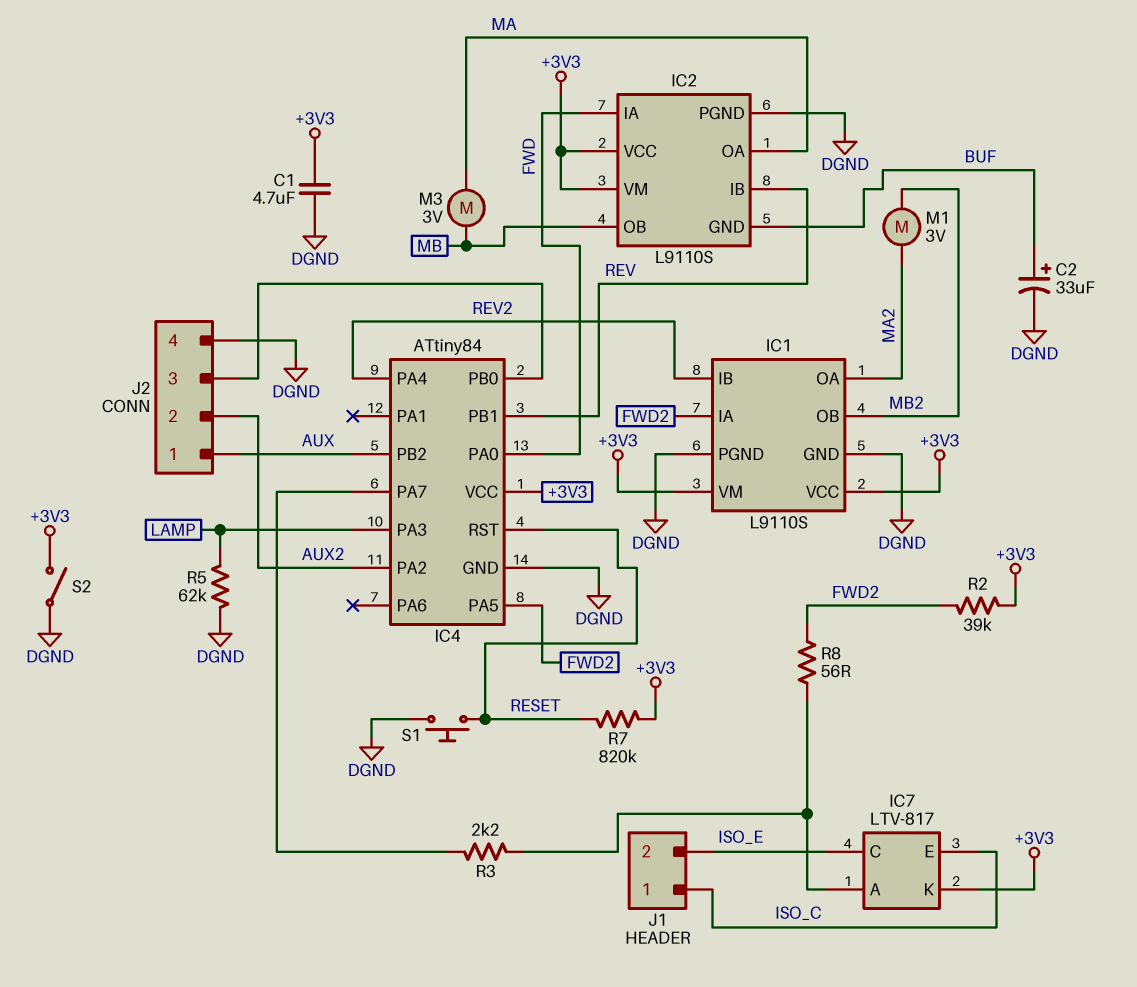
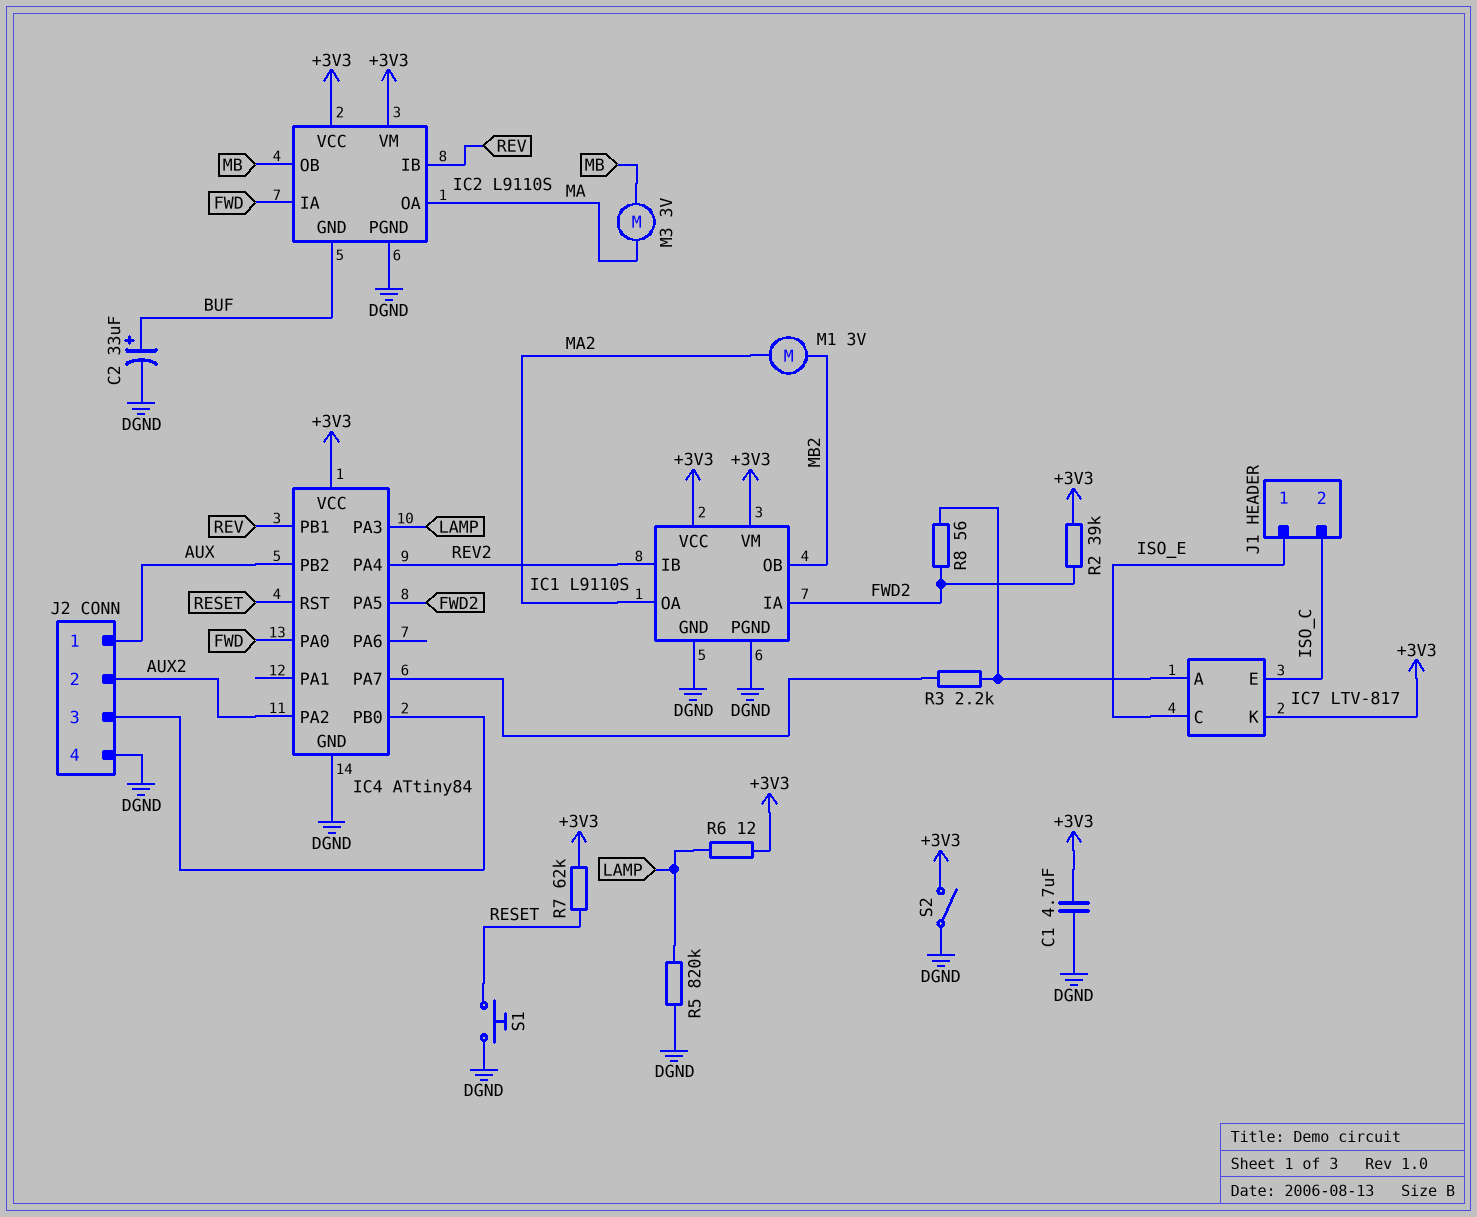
J1 pin 1: ISO_C -> ISO_E
J1 pin 2: ISO_E -> ISO_C
R5: 62k (DGND, LAMP) -> 820k (DGND, LAMP)
R6: none -> 12 (+3V3, LAMP)
R7: 820k (+3V3, RESET) -> 62k (+3V3, RESET)

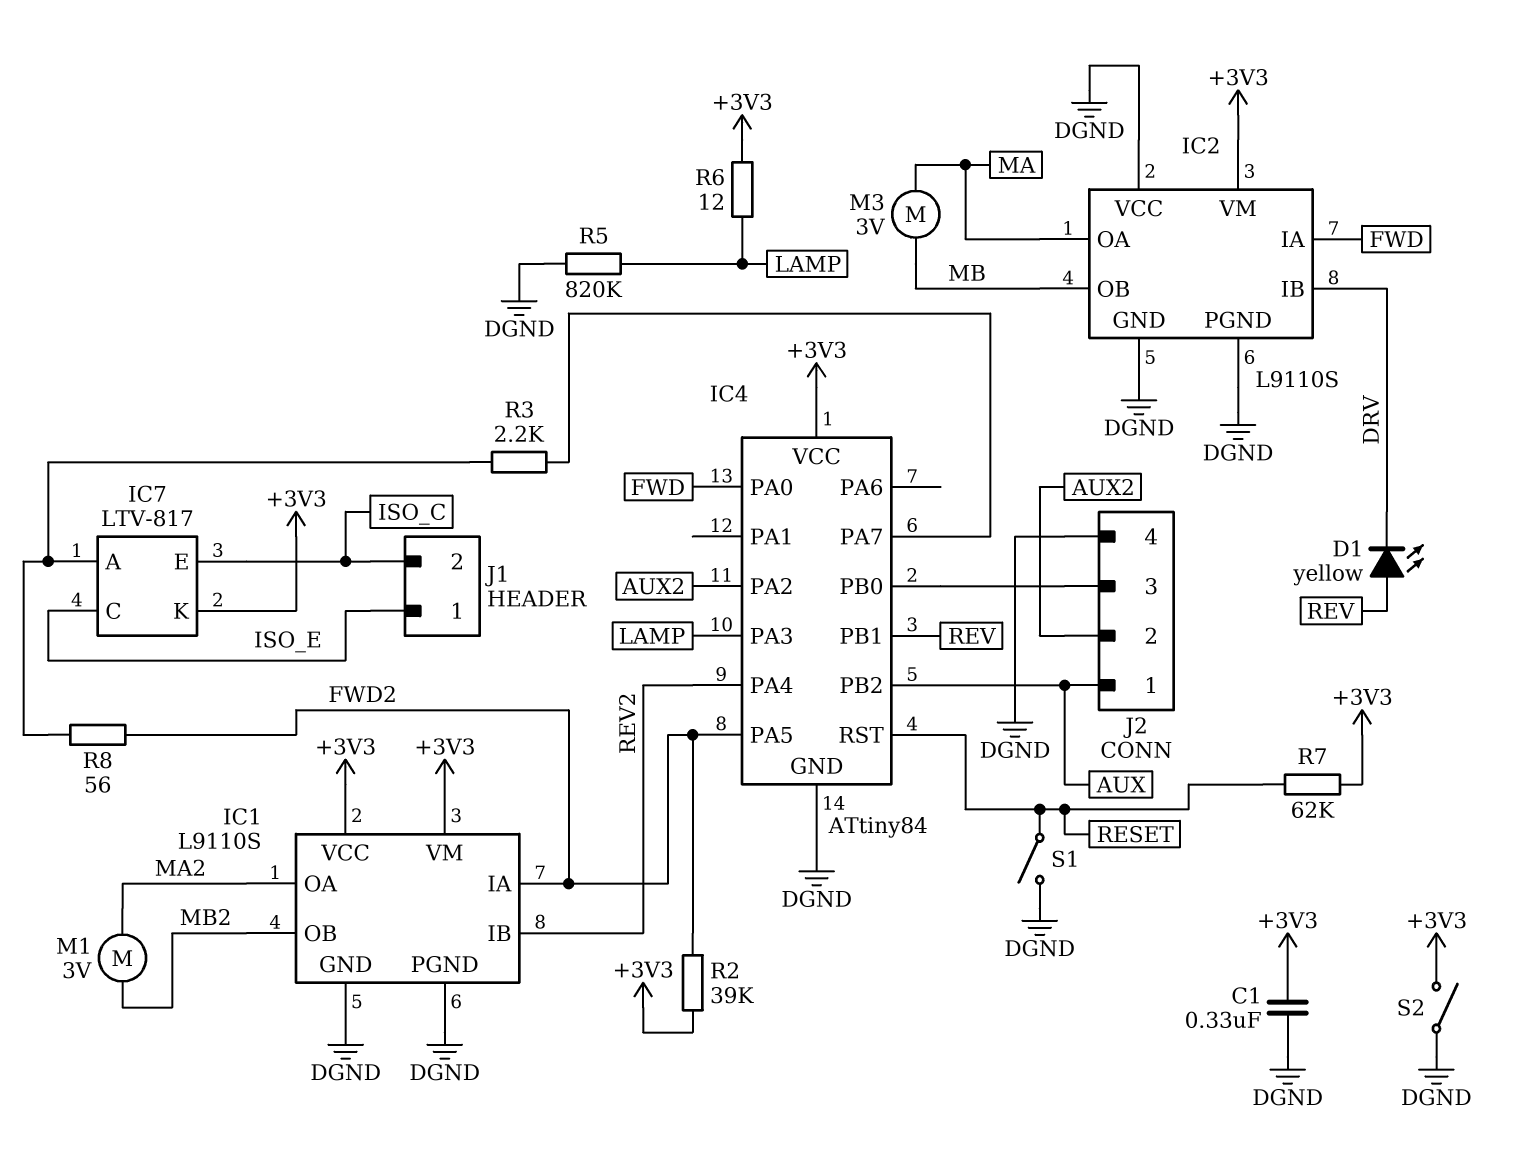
C1: 4.7uF (+3V3, DGND) -> 330nF (+3V3, DGND)
C2: 33uF (plus BUF, minus DGND) -> none
D1: none -> LED yellow (A REV, K DRV)
IC2 pin GND: BUF -> DGND
IC2 pin IB: REV -> DRV
IC2 pin VCC: +3V3 -> DGND
S1: button (DGND, RESET) -> switch (DGND, RESET)

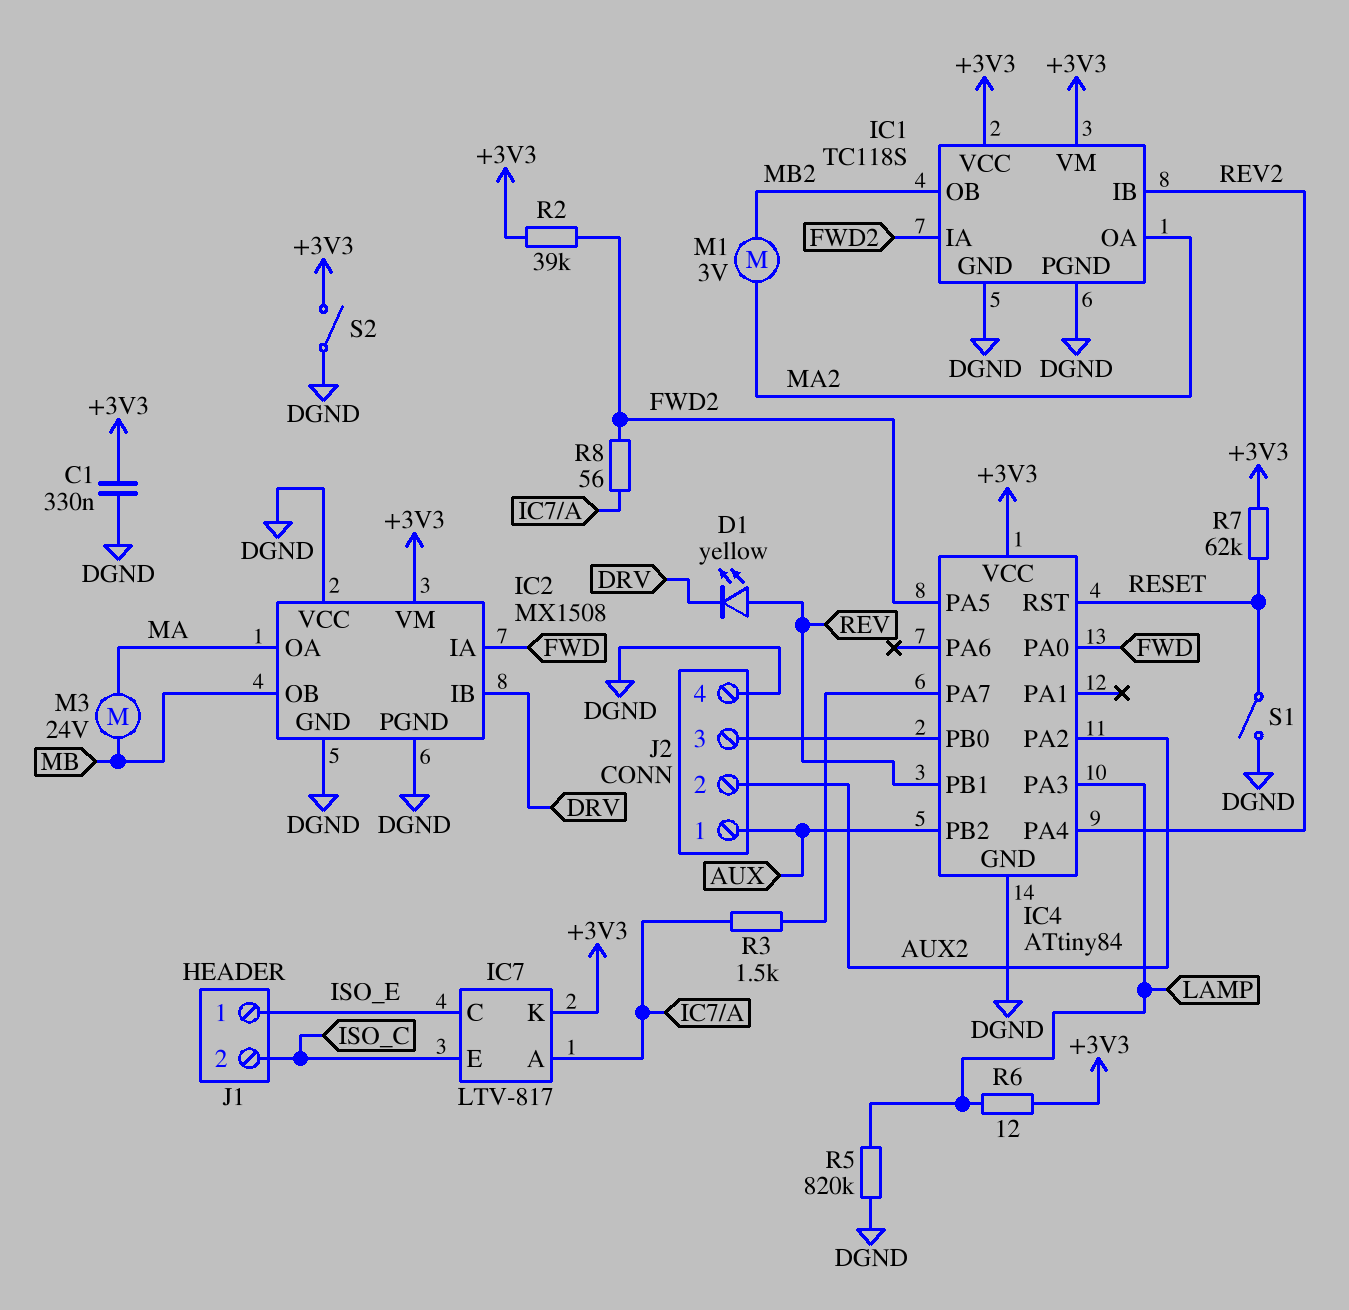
IC1: L9110S -> TC118S
IC2: L9110S -> MX1508
M3: motor 3V (MA, MB) -> motor 24V (MA, MB)
R3: 2.2k (IC4/PA7, IC7/A) -> 1.5k (IC4/PA7, IC7/A)

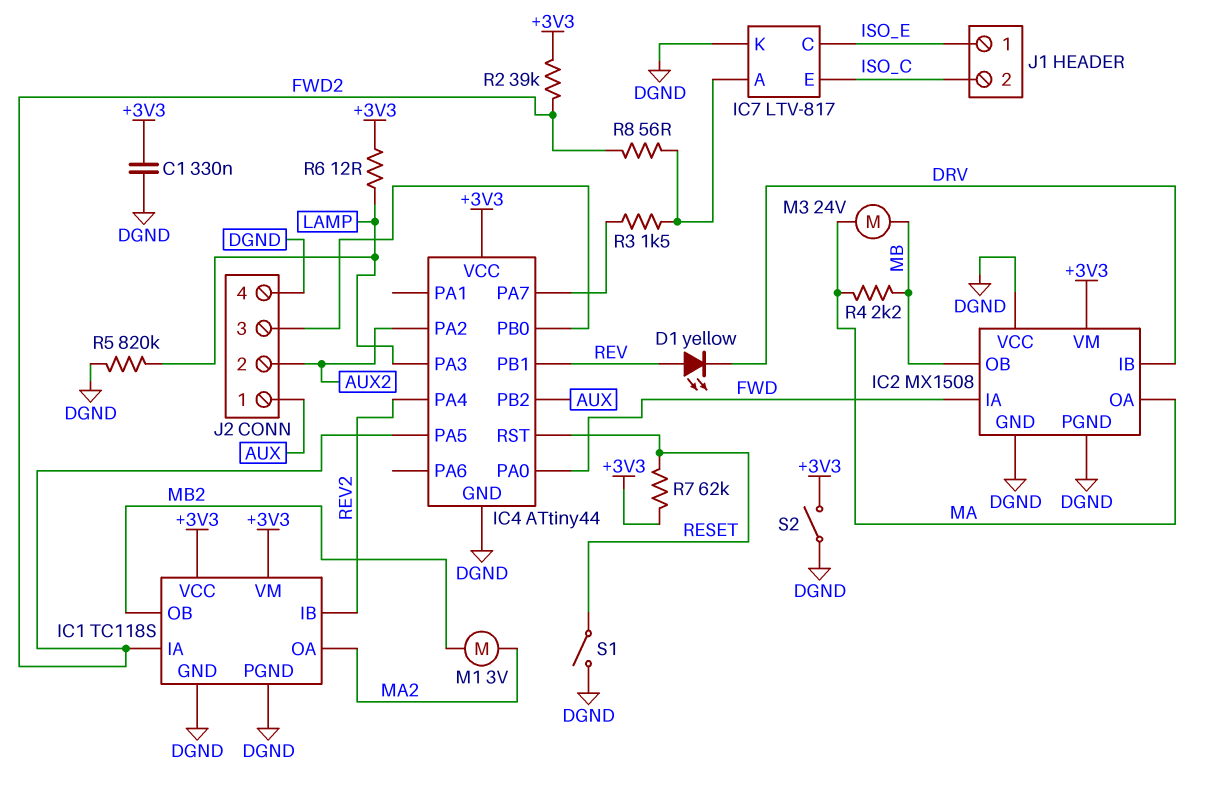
IC4: ATtiny84 -> ATtiny44
IC7 pin K: +3V3 -> DGND
R4: none -> 2.2k (MA, MB)

